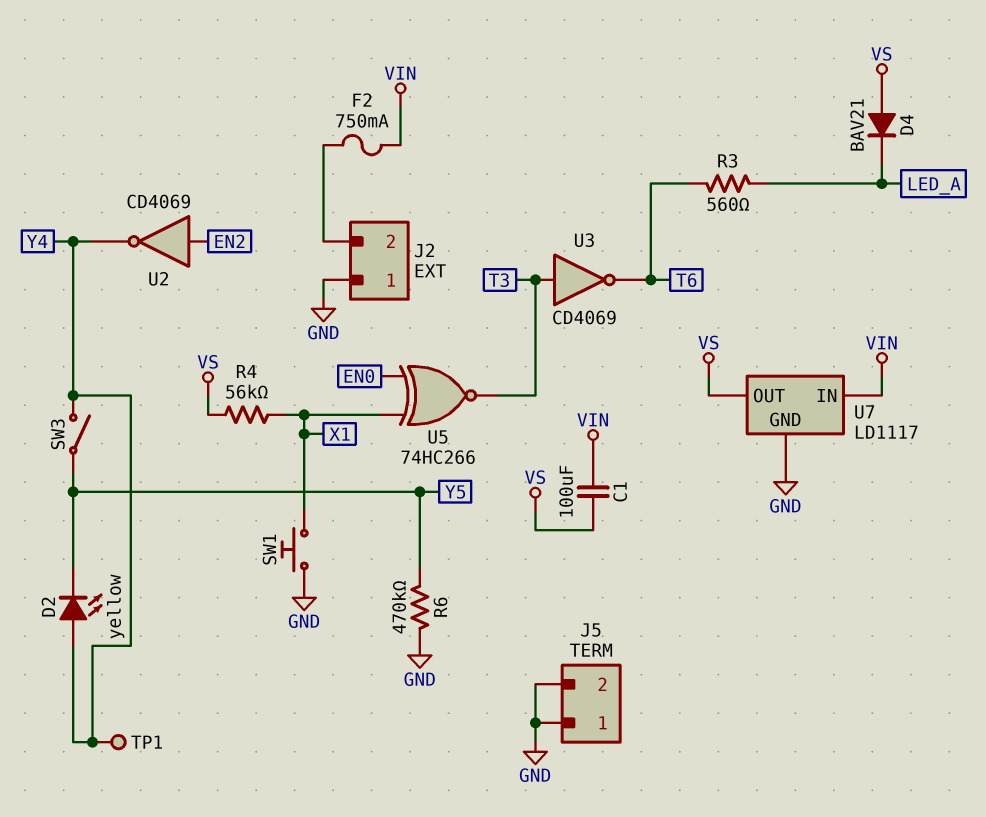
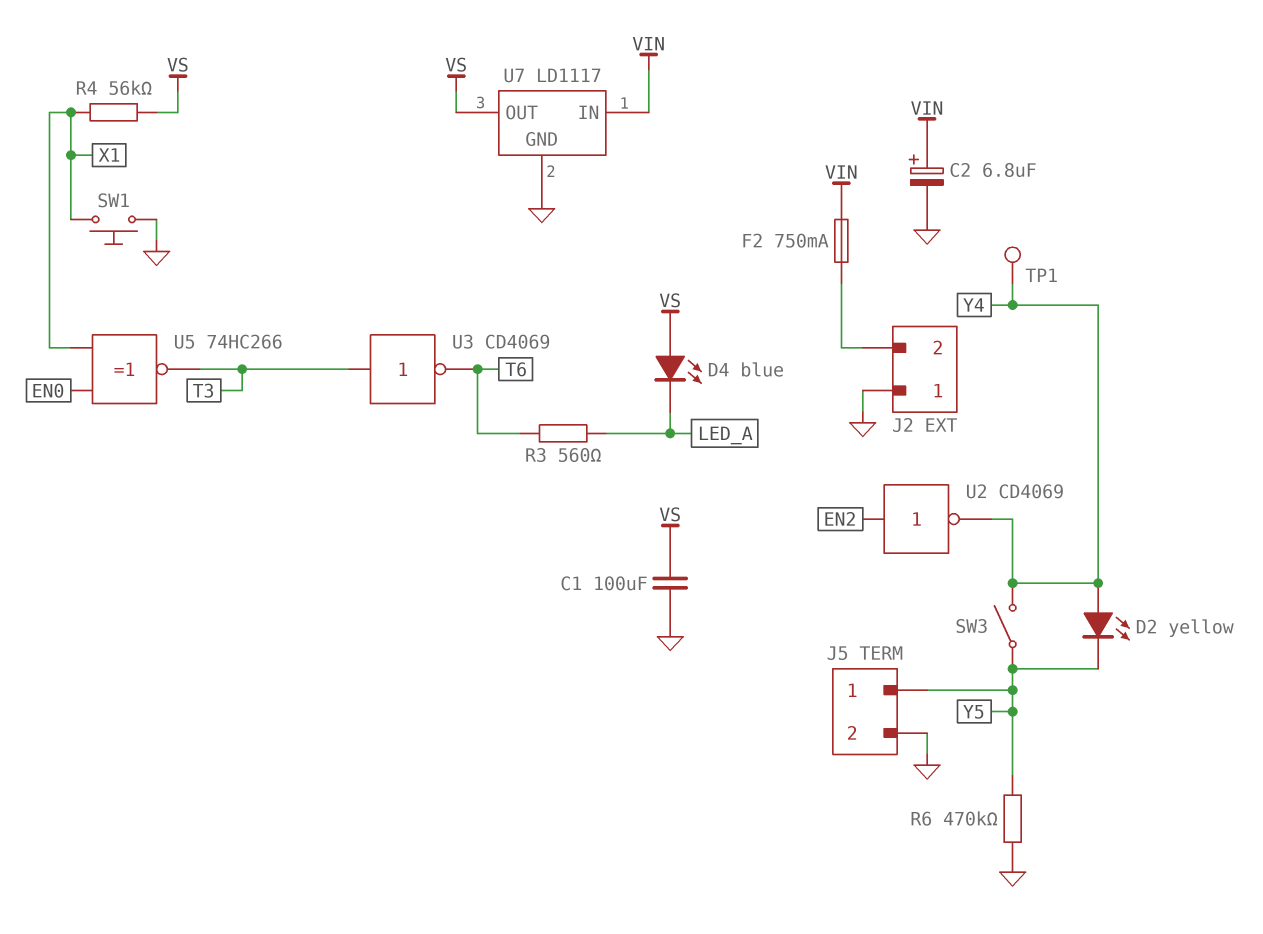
C1: 100uF (VIN, VS) -> 100uF (GND, VS)
C2: none -> 6.8uF (plus VIN, minus GND)
D4: diode BAV21 (A VS, K LED_A) -> LED blue (A VS, K LED_A)
J5 pin 1: GND -> Y5

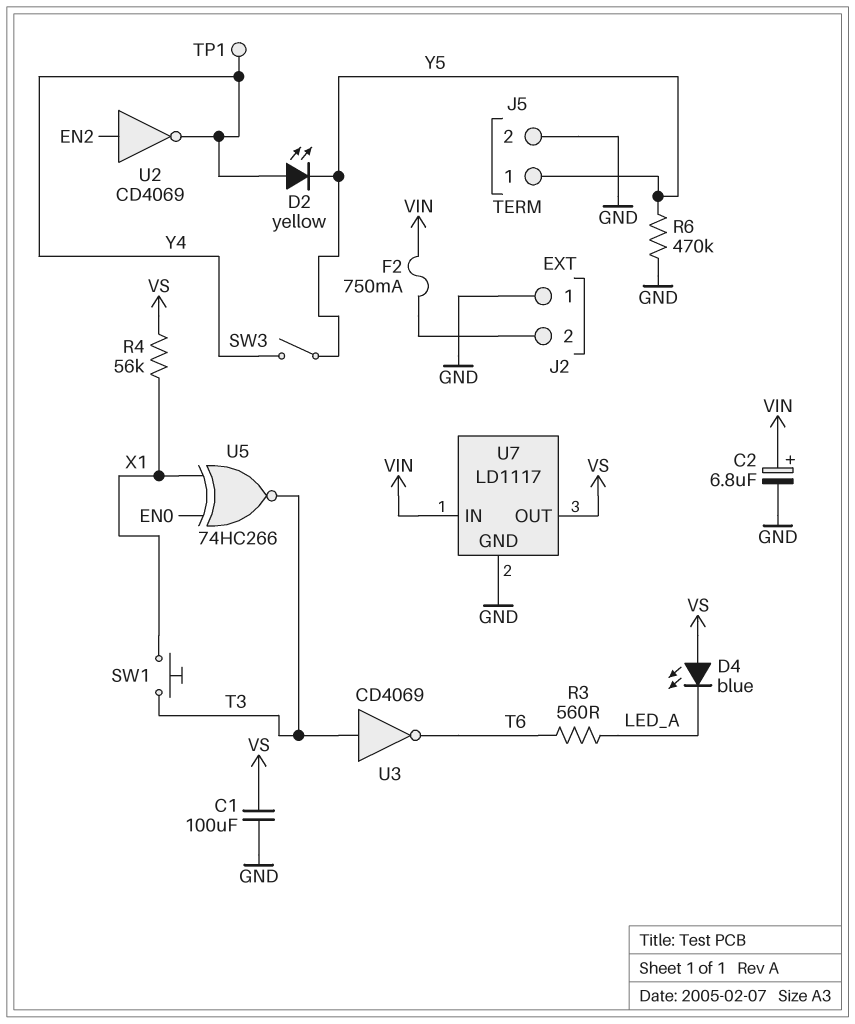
SW1: button (GND, X1) -> button (T3, X1)

